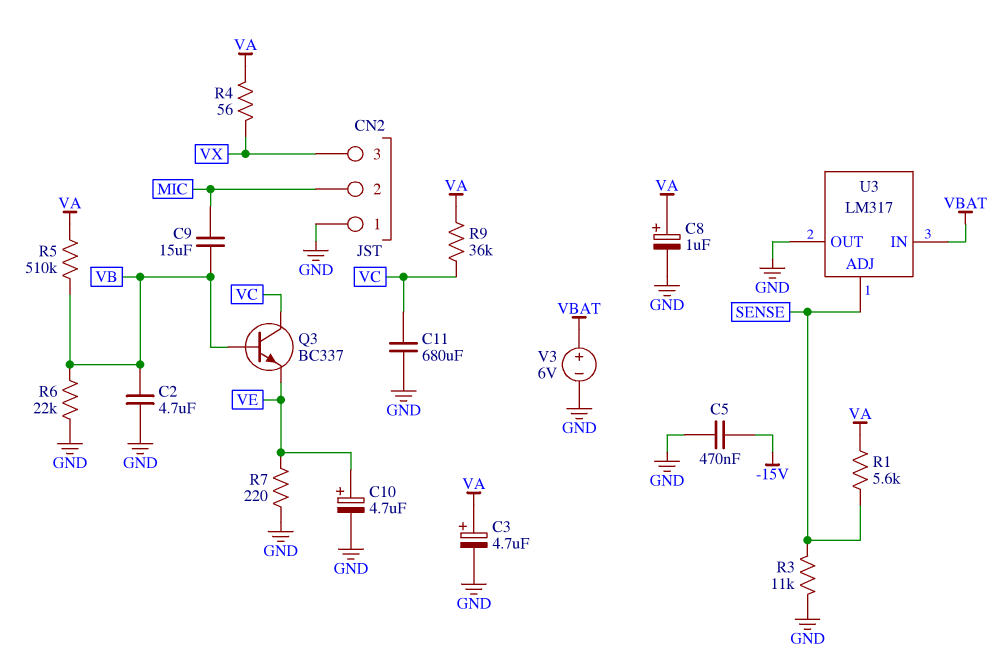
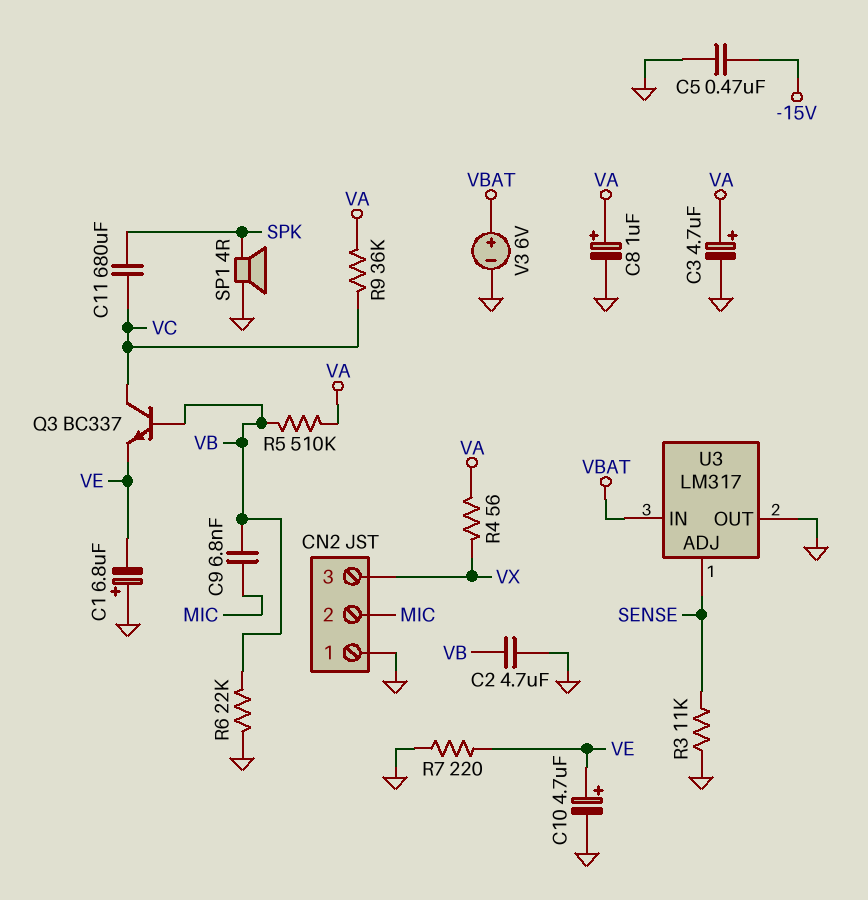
C1: none -> 6.8uF (plus GND, minus VE)
C9: 15uF (MIC, VB) -> 6.8nF (MIC, VB)
C11: 680uF (GND, VC) -> 680uF (SPK, VC)
R1: 5.6k (SENSE, VA) -> none
SP1: none -> speaker 4R (GND, SPK)

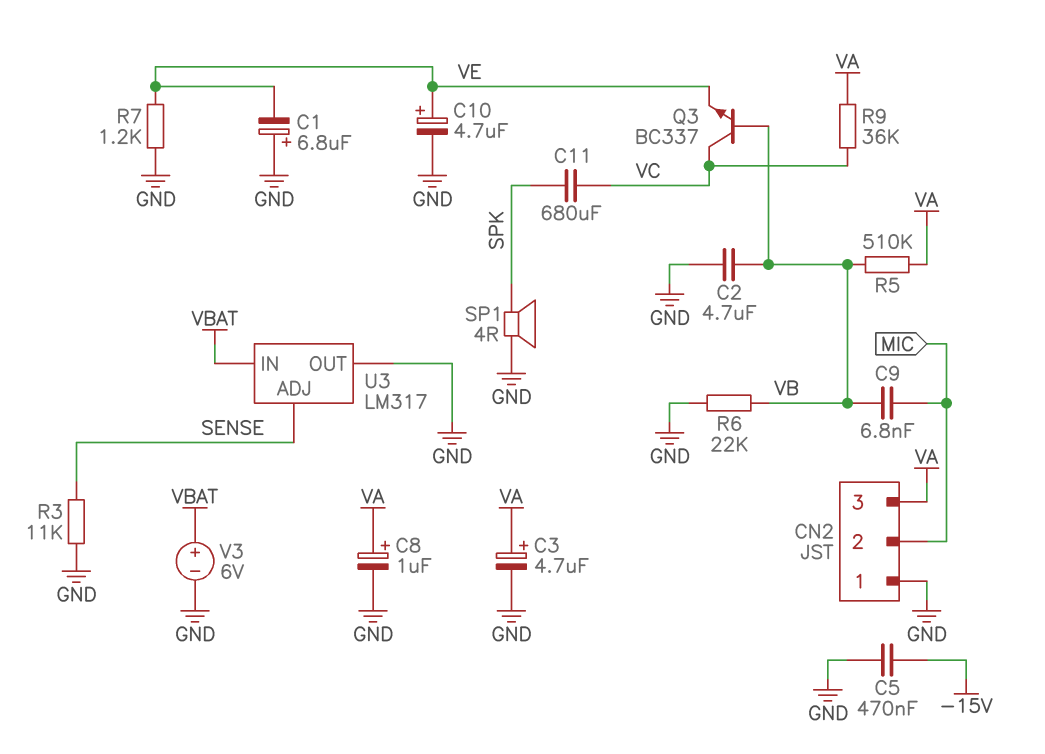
CN2 pin 3: VX -> VA
R4: 56 (VA, VX) -> none
R7: 220 (GND, VE) -> 1.2k (GND, VE)

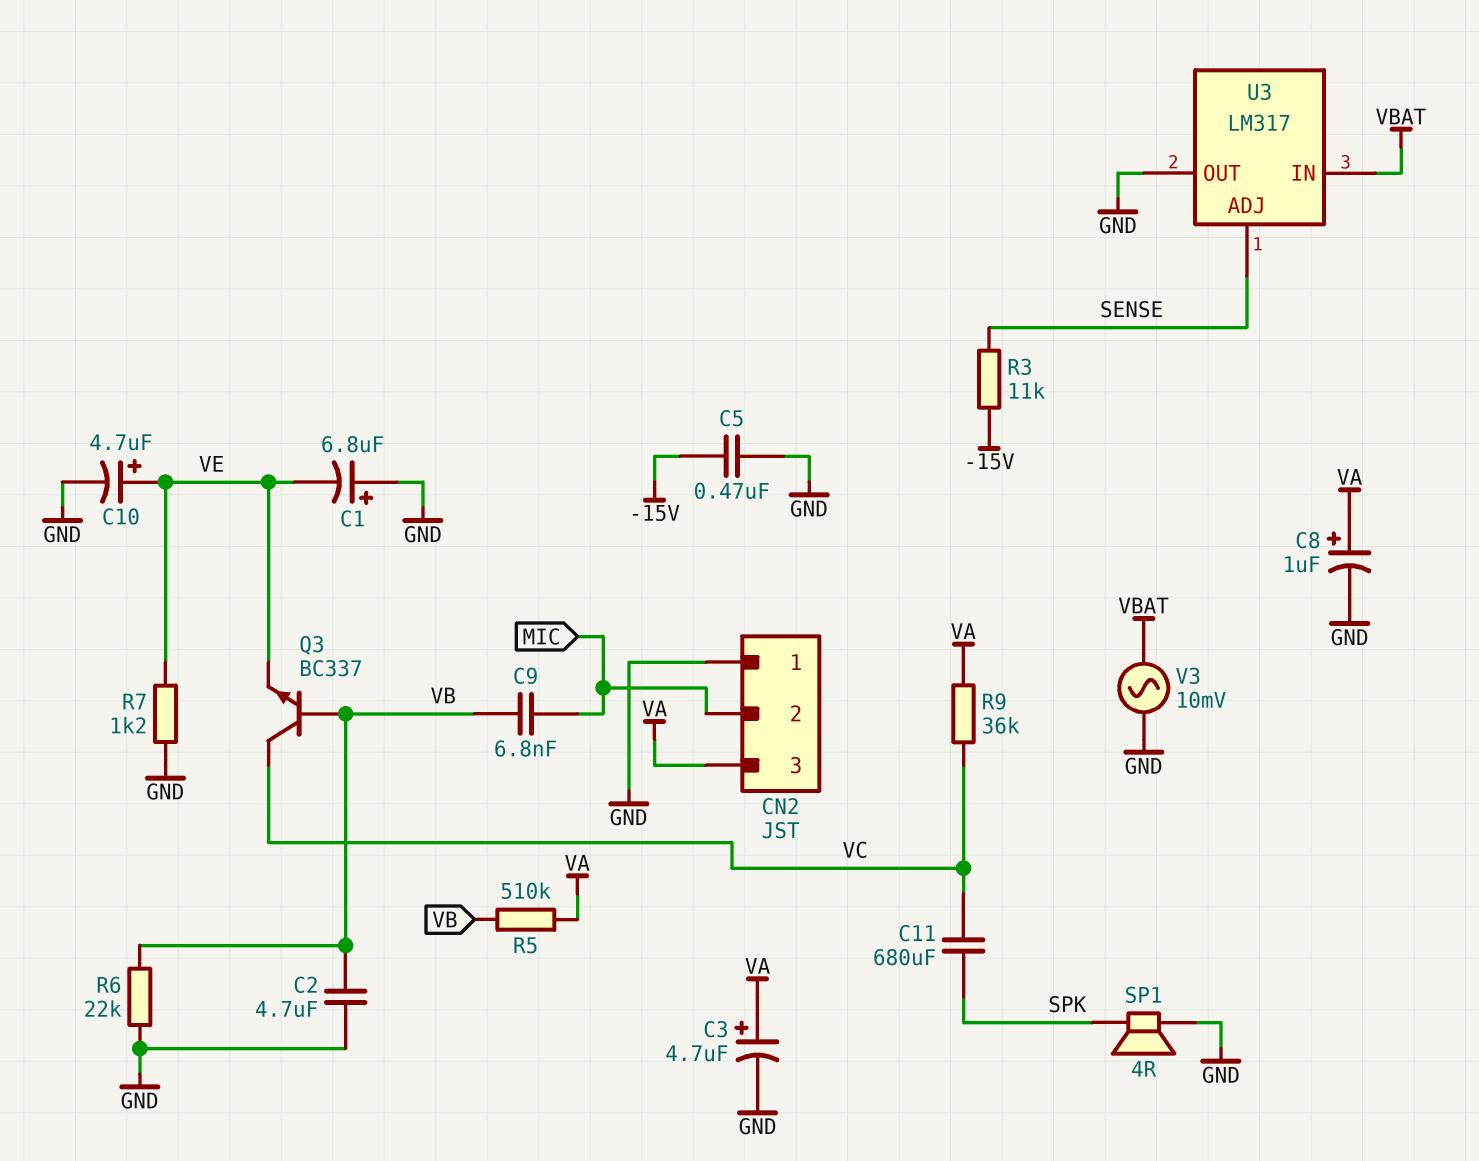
R3: 11k (GND, SENSE) -> 11k (-15V, SENSE)
V3: 6V (plus VBAT, minus GND) -> AC 10mV (GND, VBAT)

